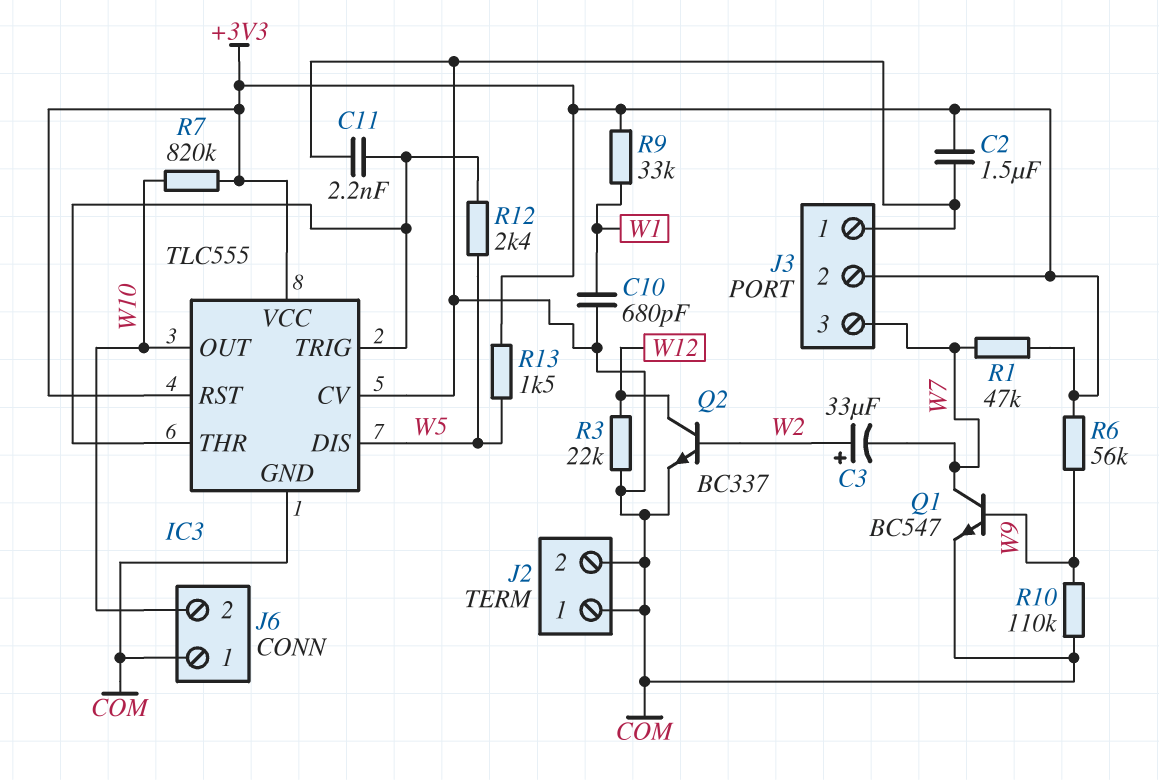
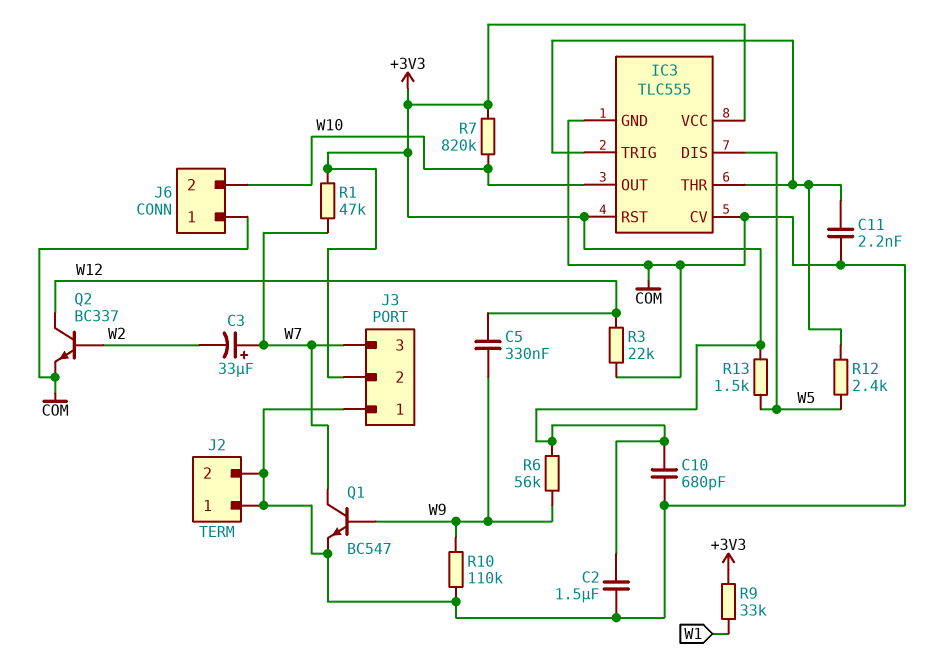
C3: 33uF (plus W2, minus W7) -> 33uF (plus W7, minus W2)
C5: none -> 330nF (W9, W12)
C10: 680pF (COM, W1) -> 680pF (+3V3, COM)

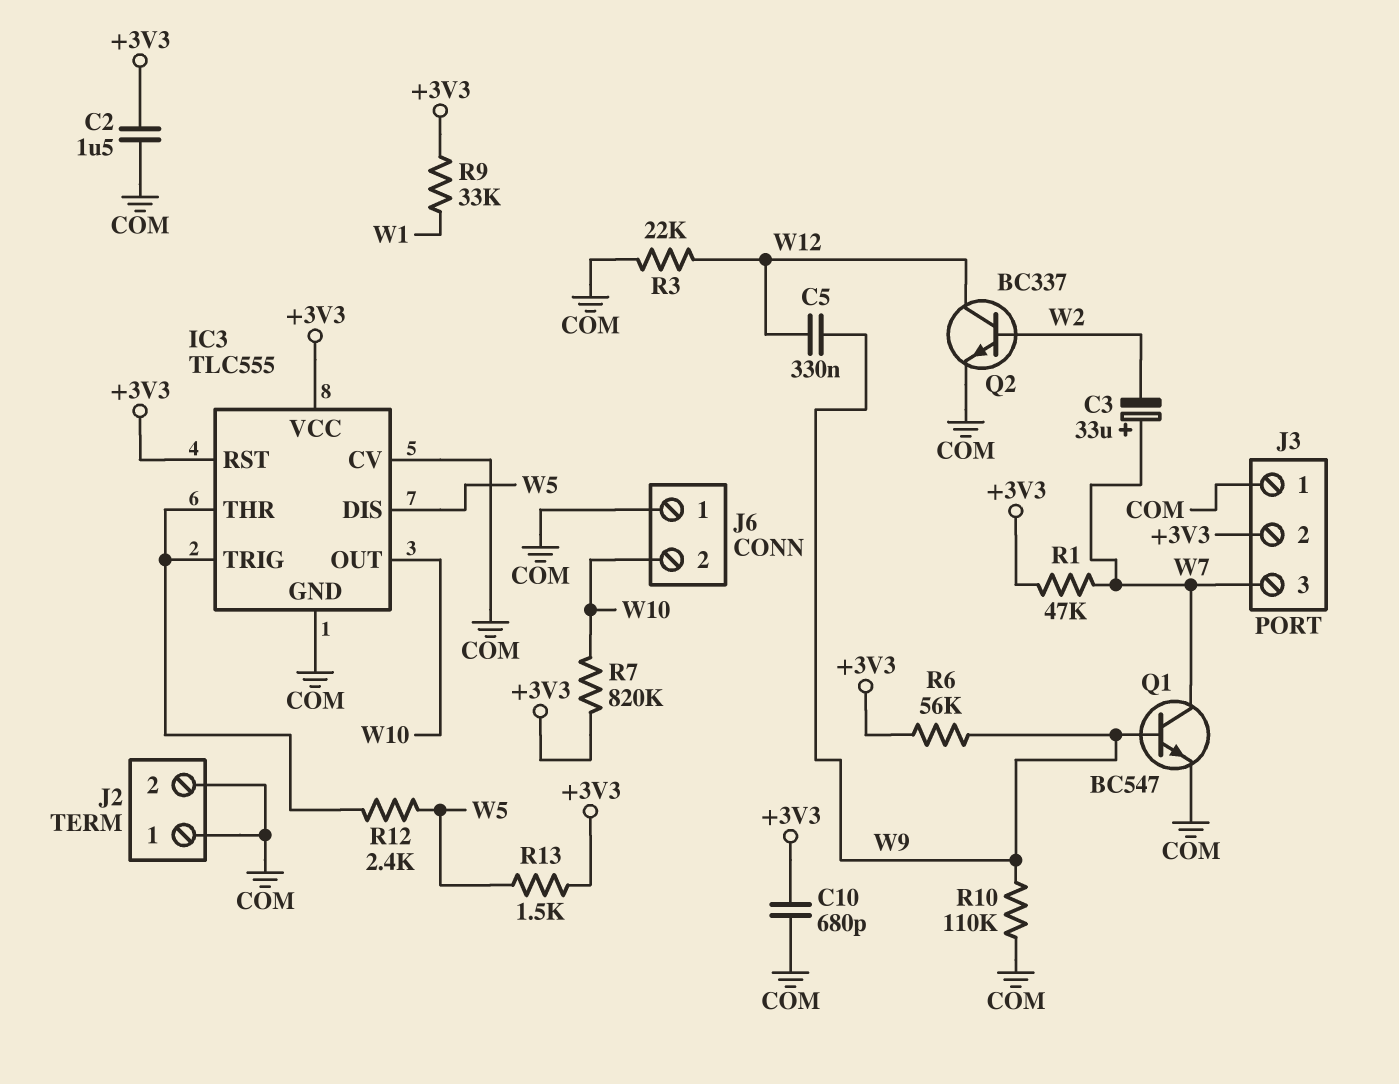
C11: 2.2nF (COM, IC3/THR) -> none

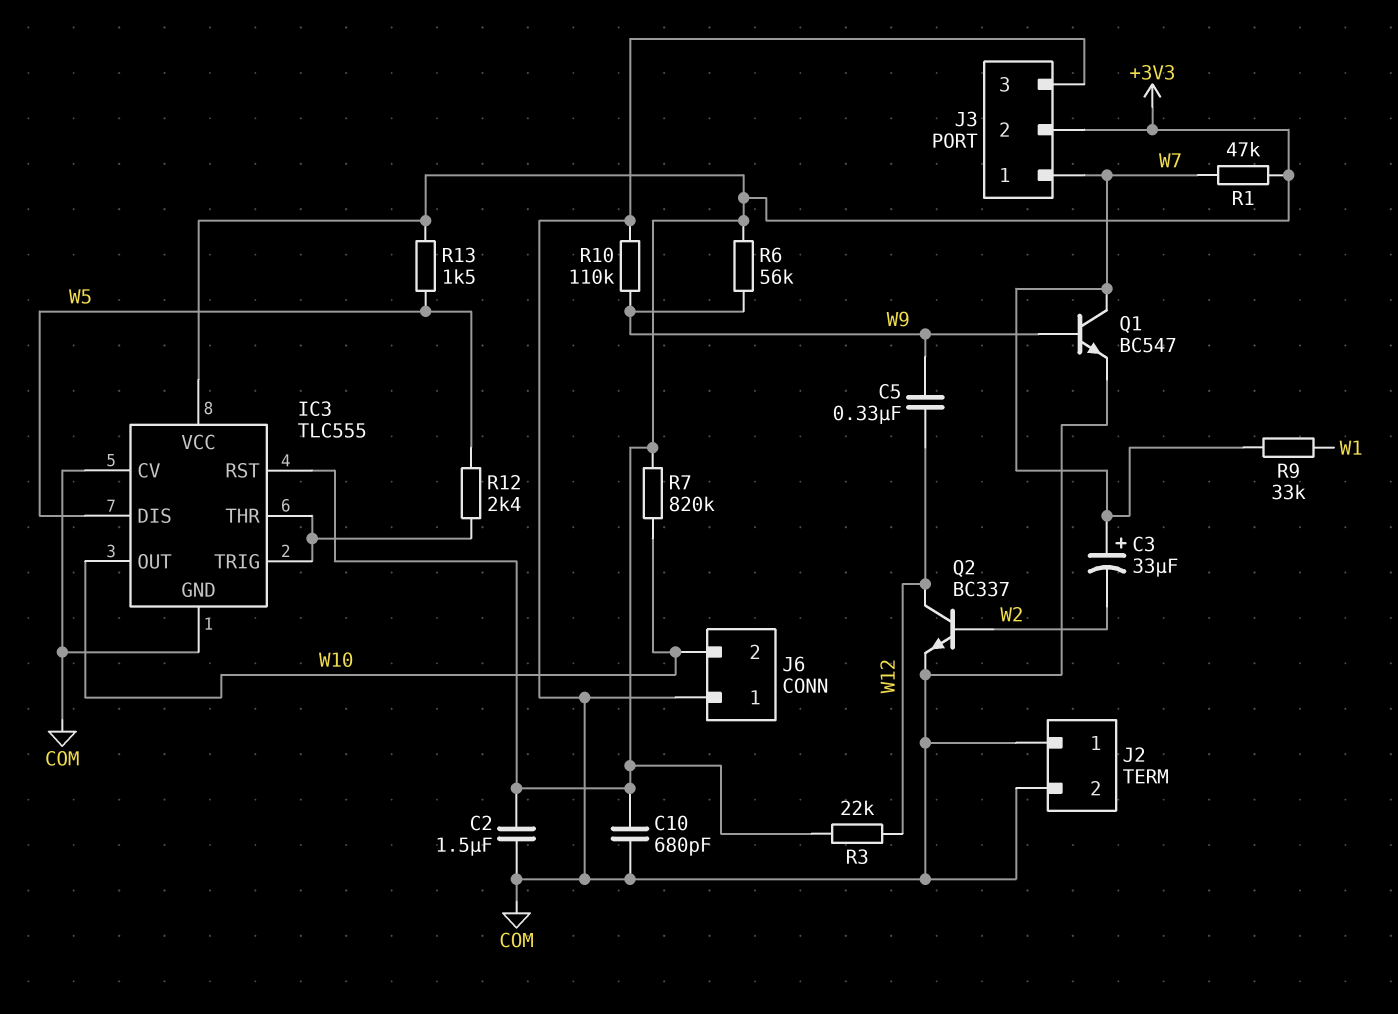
J3 pin 1: COM -> W7
J3 pin 3: W7 -> COM
R3: 22k (COM, W12) -> 22k (+3V3, W12)
R9: 33k (+3V3, W1) -> 33k (W1, W7)

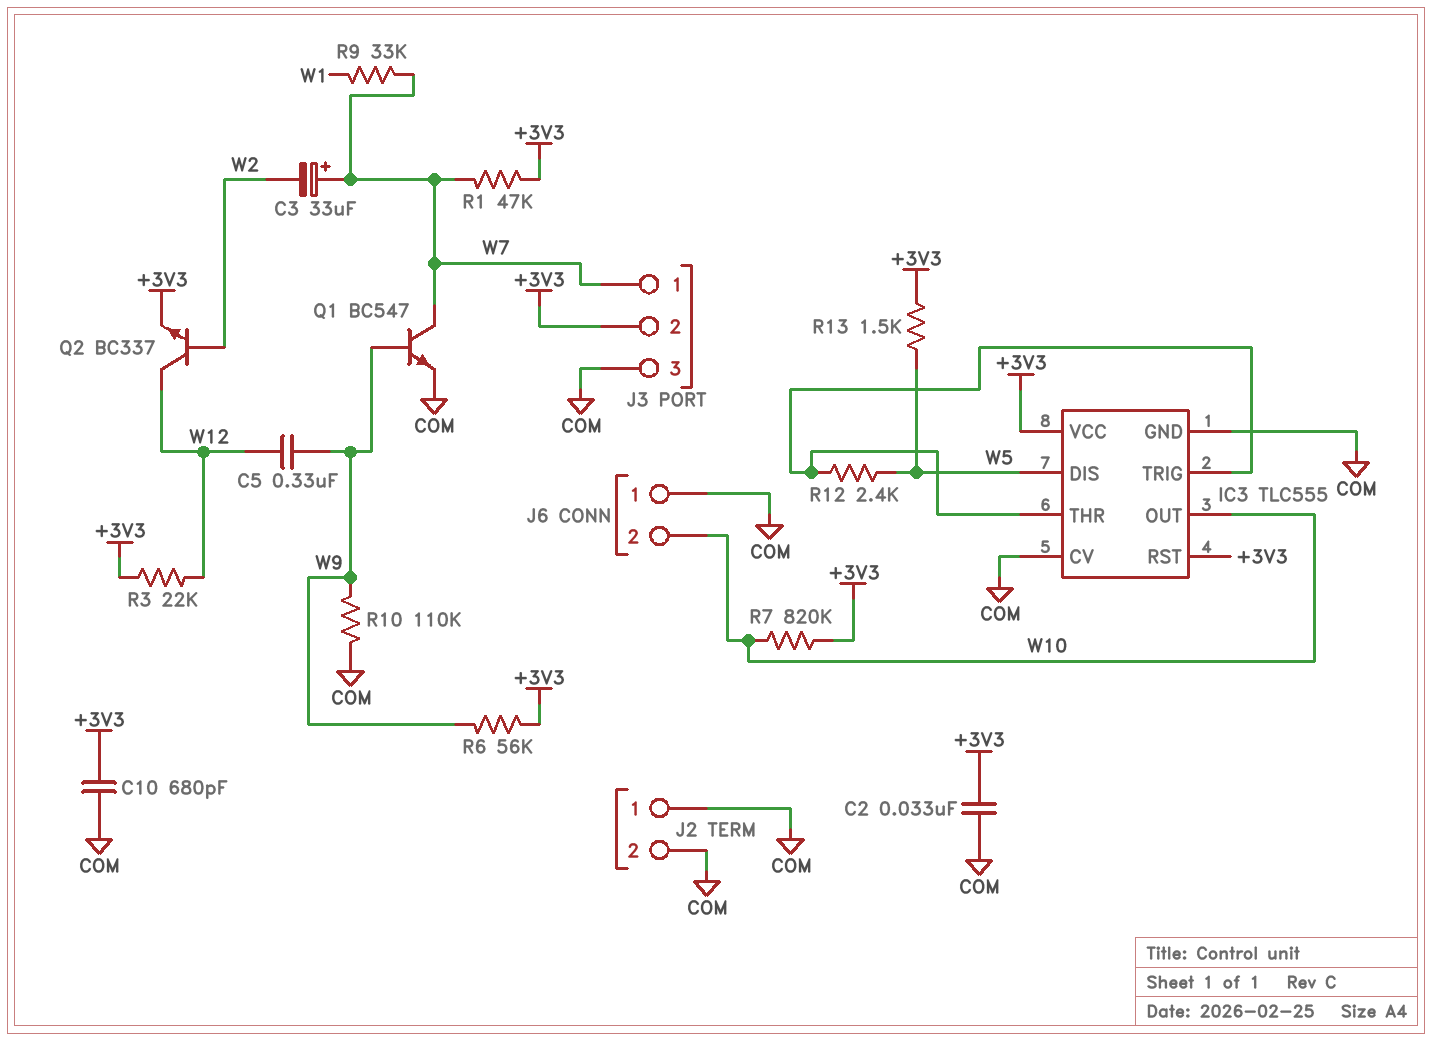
C2: 1.5uF (+3V3, COM) -> 33nF (+3V3, COM)
Q2: NPN BC337 (B W2, C W12, E COM) -> NPN BC337 (B W2, C W12, E +3V3)

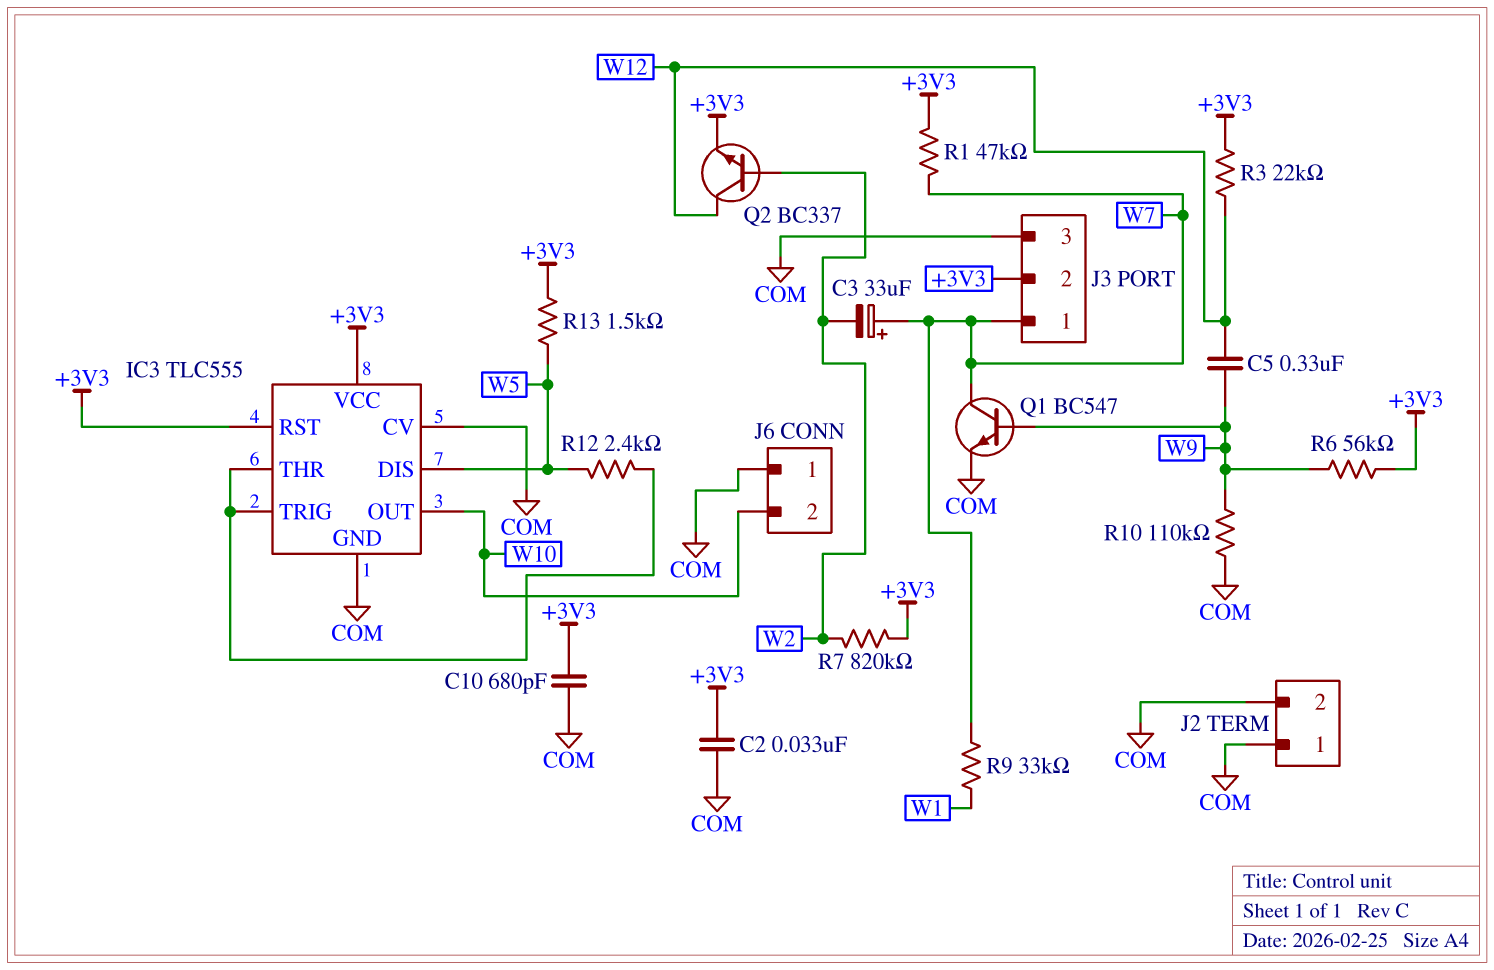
R7: 820k (+3V3, W10) -> 820k (+3V3, W2)

